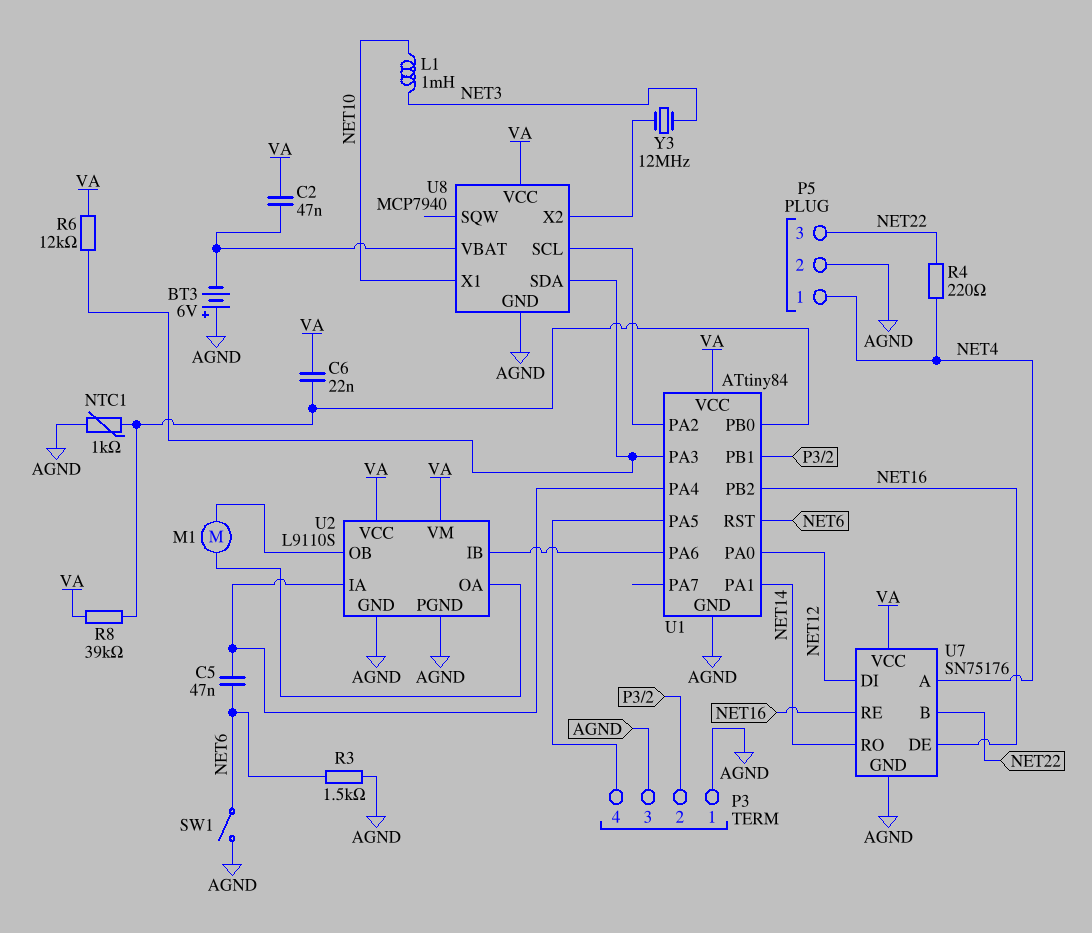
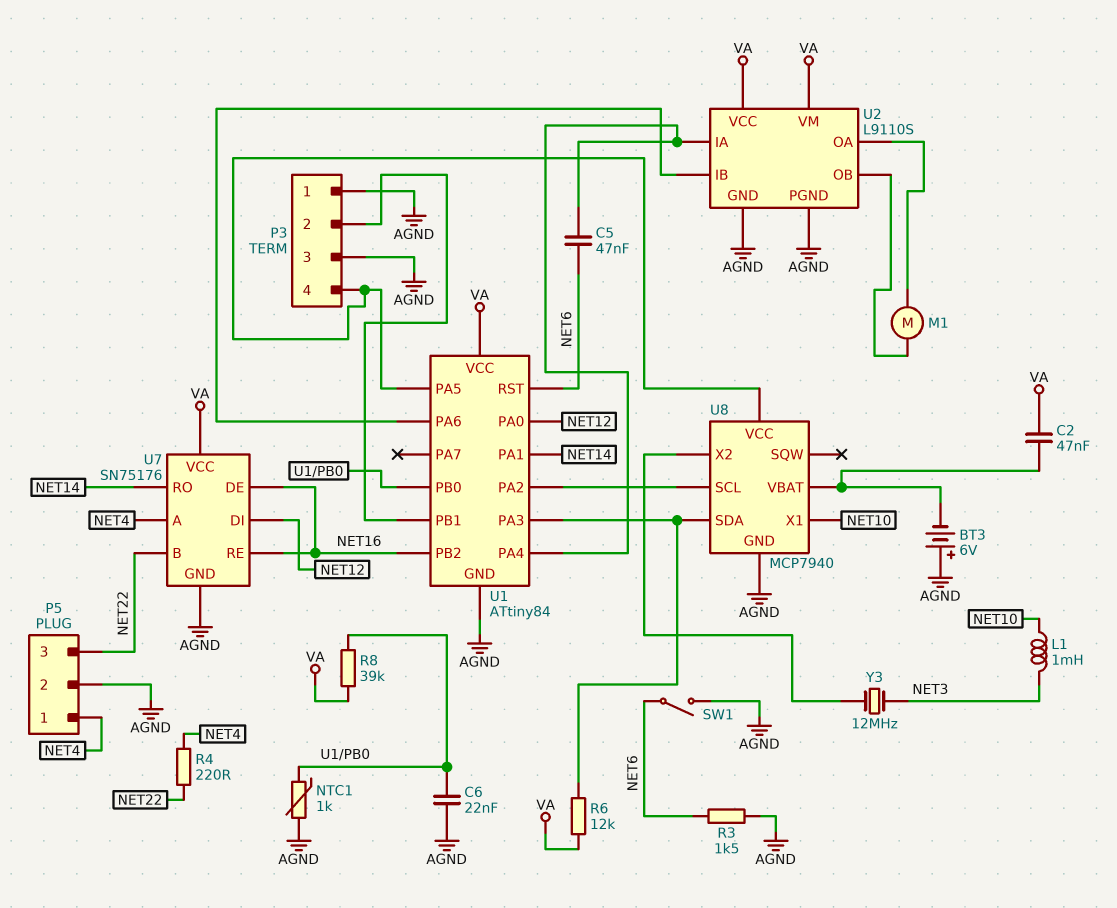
C6: 22nF (U1/PB0, VA) -> 22nF (AGND, U1/PB0)
U8 pin VCC: VA -> P3/4

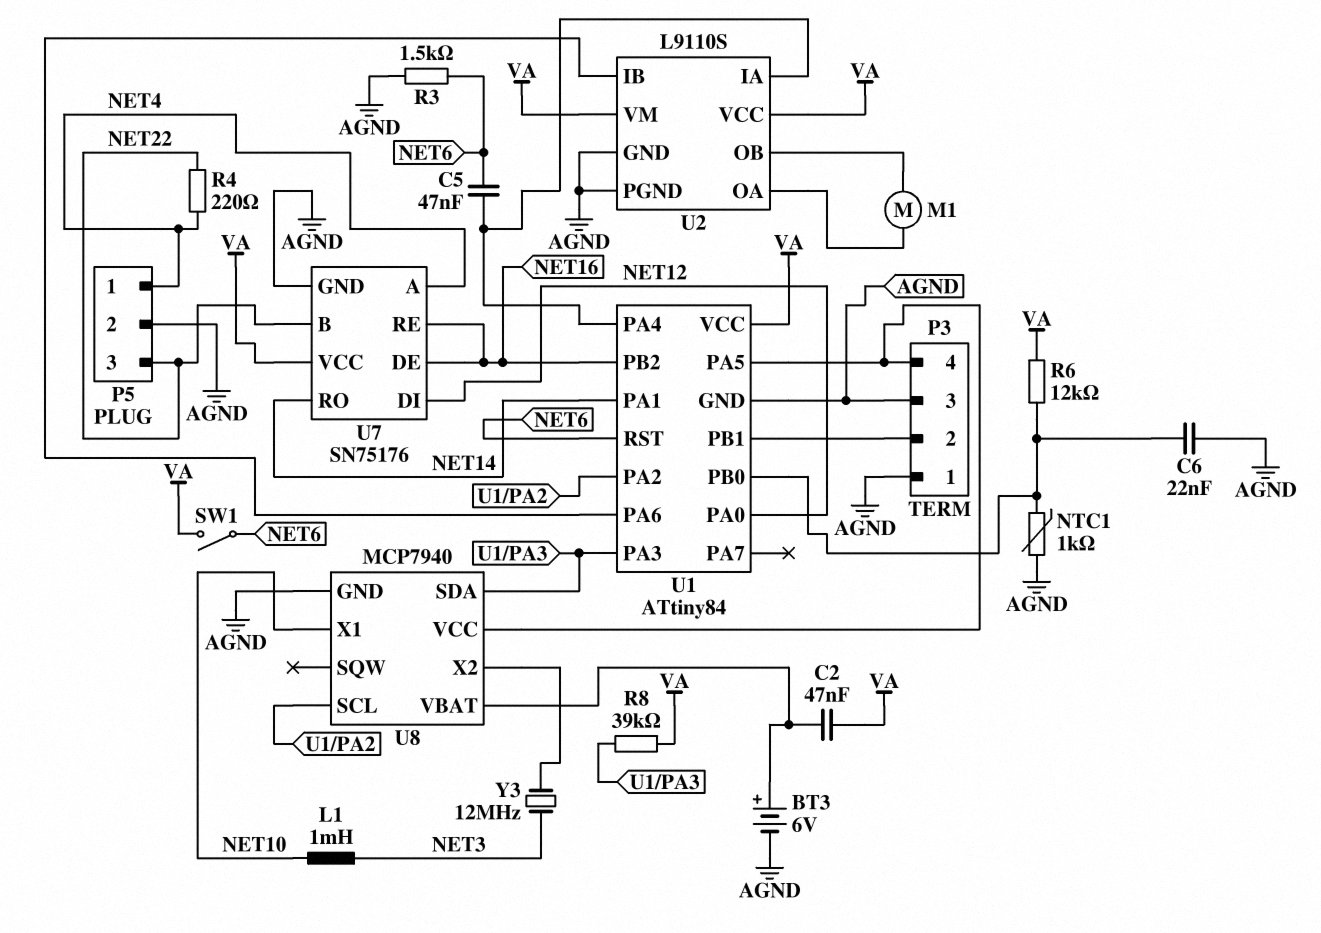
BT3: 6V (plus AGND, minus U8/VBAT) -> 6V (plus U8/VBAT, minus AGND)
R6: 12k (U1/PA3, VA) -> 12k (U1/PB0, VA)
R8: 39k (U1/PB0, VA) -> 39k (U1/PA3, VA)
SW1: switch (AGND, NET6) -> switch (NET6, VA)

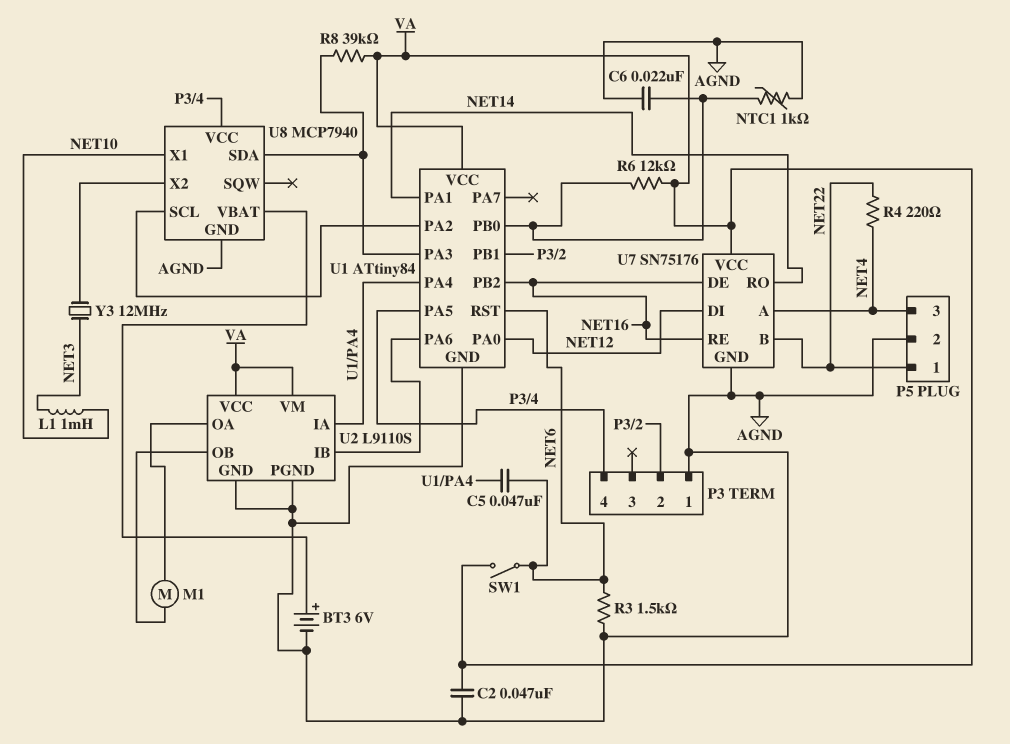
C2: 47nF (U8/VBAT, VA) -> 47nF (AGND, VA)
P3 pin 3: AGND -> none
P5 pin 1: NET4 -> NET22
P5 pin 3: NET22 -> NET4

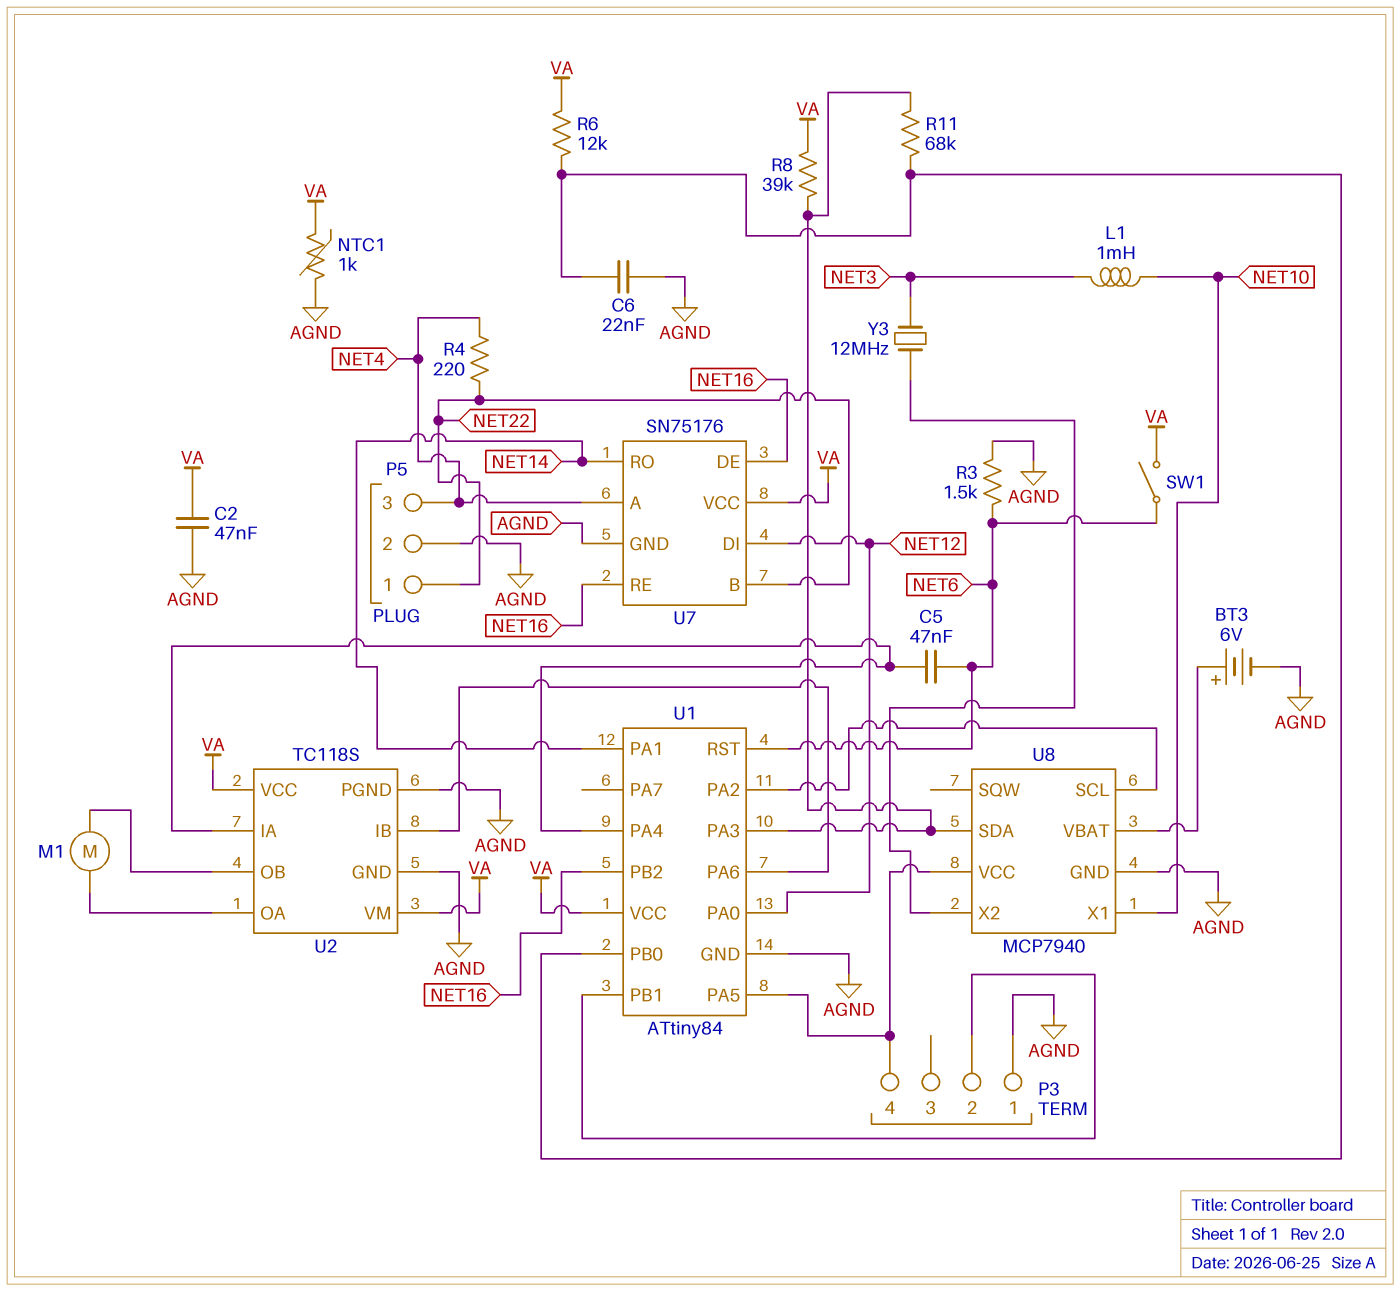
NTC1: 1k (AGND, U1/PB0) -> 1k (AGND, VA)
R11: none -> 68k (U1/PA3, U1/PB0)
U2: L9110S -> TC118S

